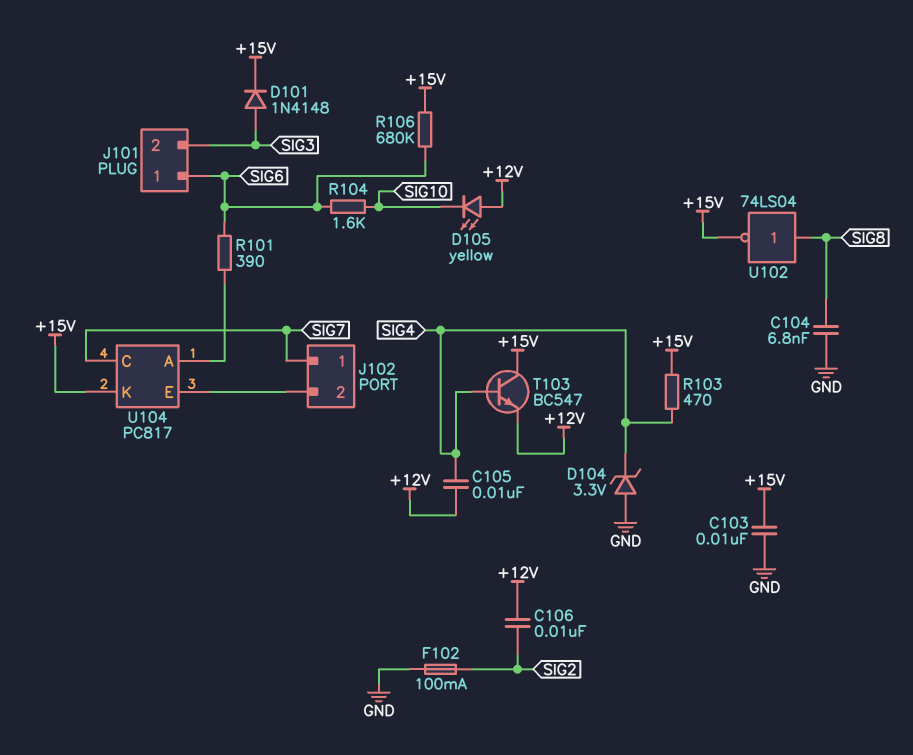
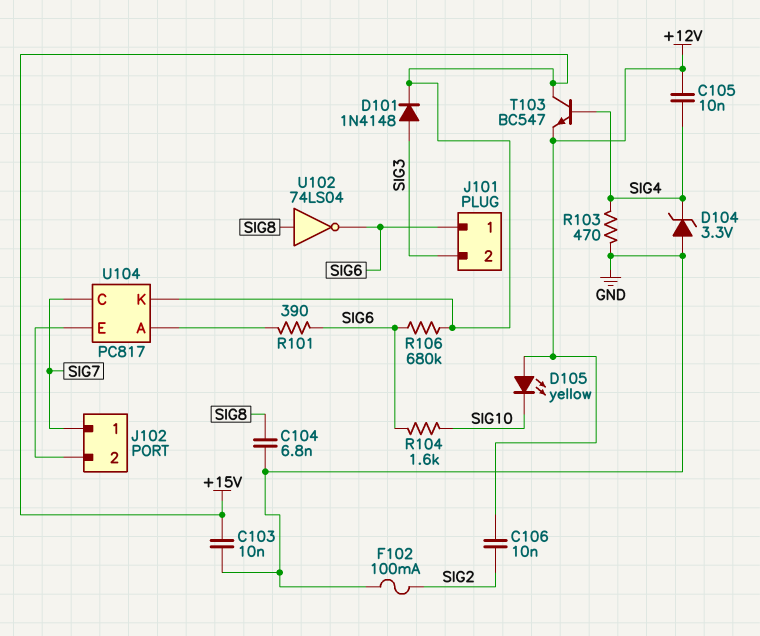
R103: 470 (+15V, SIG4) -> 470 (GND, SIG4)
U102: NOT 74LS04 (in SIG8, out +15V) -> NOT 74LS04 (in SIG8, out SIG6)

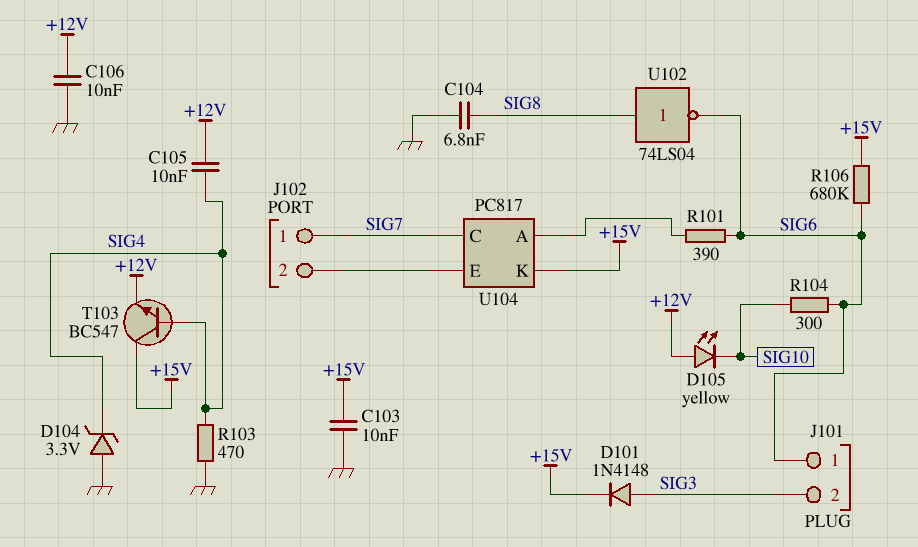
C106: 10nF (+12V, SIG2) -> 10nF (+12V, GND)
F102: 100mA (GND, SIG2) -> none
R104: 1.6k (SIG6, SIG10) -> 300 (SIG6, SIG10)

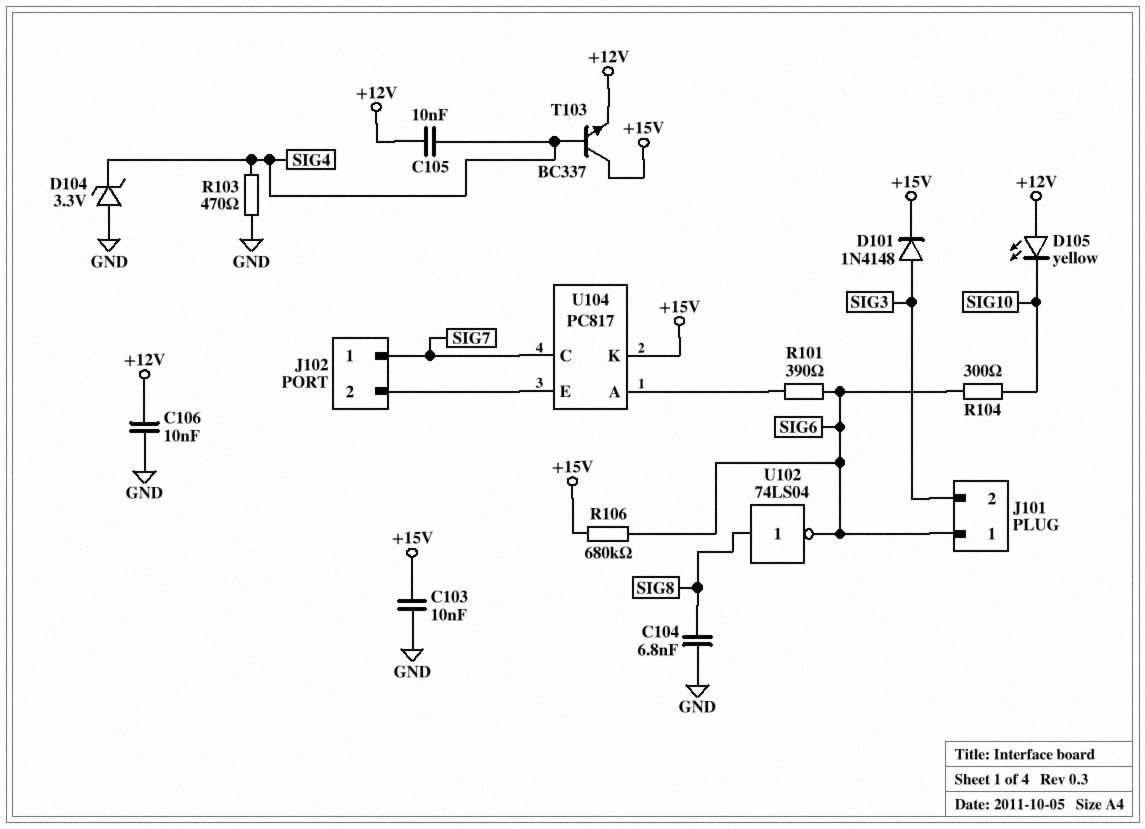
T103: NPN BC547 (B SIG4, C +15V, E +12V) -> NPN BC337 (B SIG4, C +15V, E +12V)

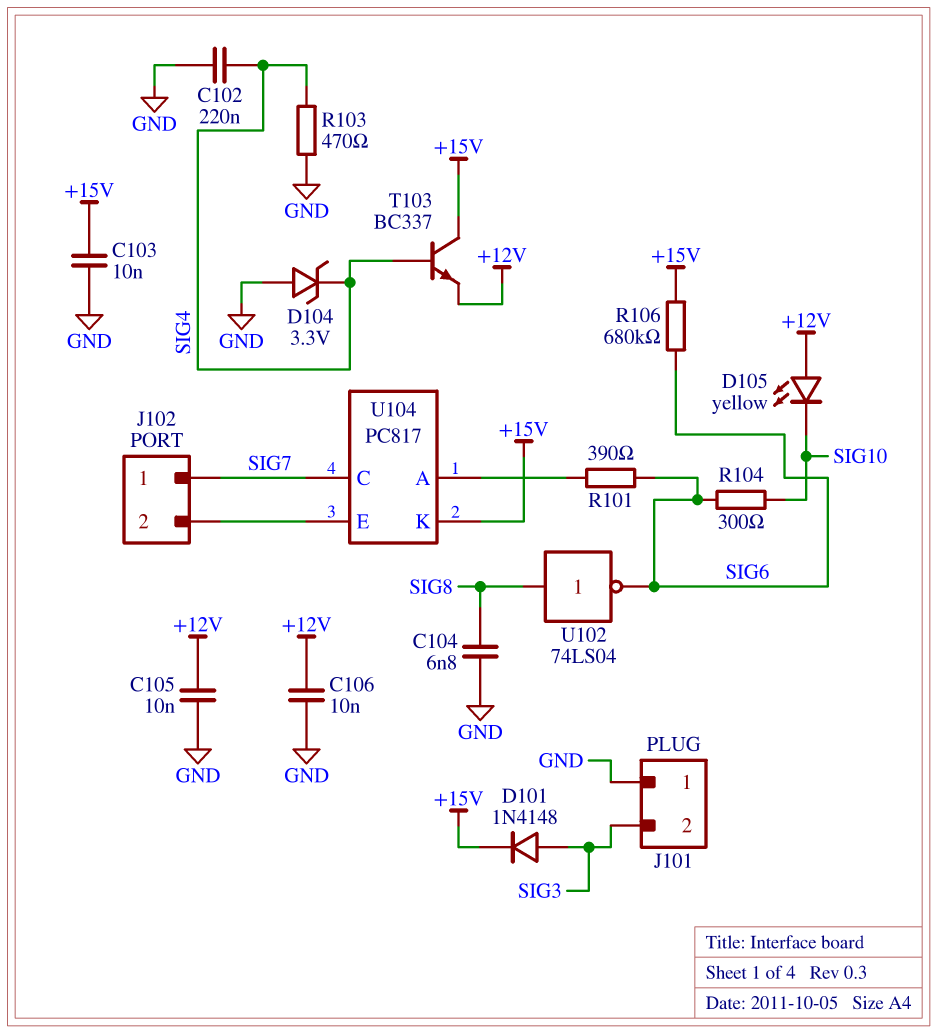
C102: none -> 220nF (GND, SIG4)
C105: 10nF (+12V, SIG4) -> 10nF (+12V, GND)
J101 pin 1: SIG6 -> GND

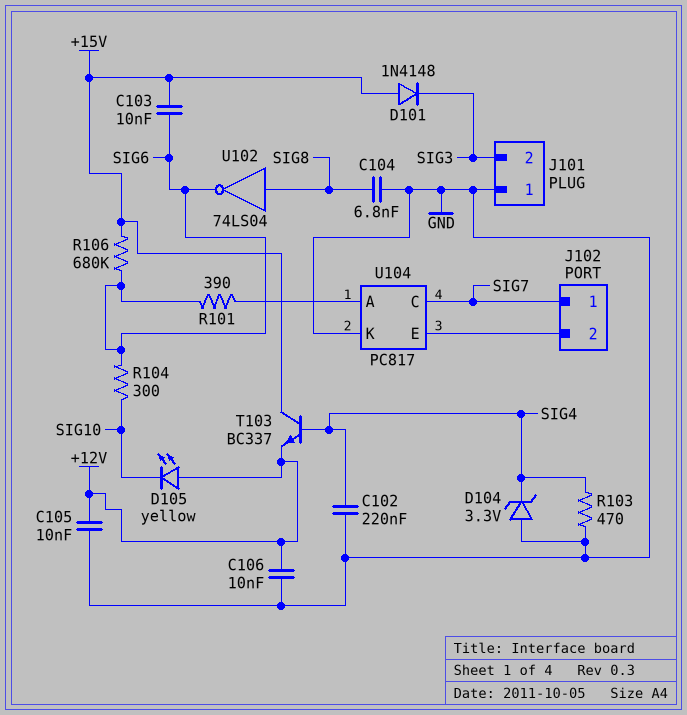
C103: 10nF (+15V, GND) -> 10nF (+15V, SIG6)
D101: diode 1N4148 (A SIG3, K +15V) -> diode 1N4148 (A +15V, K SIG3)
U104 pin K: +15V -> GND

